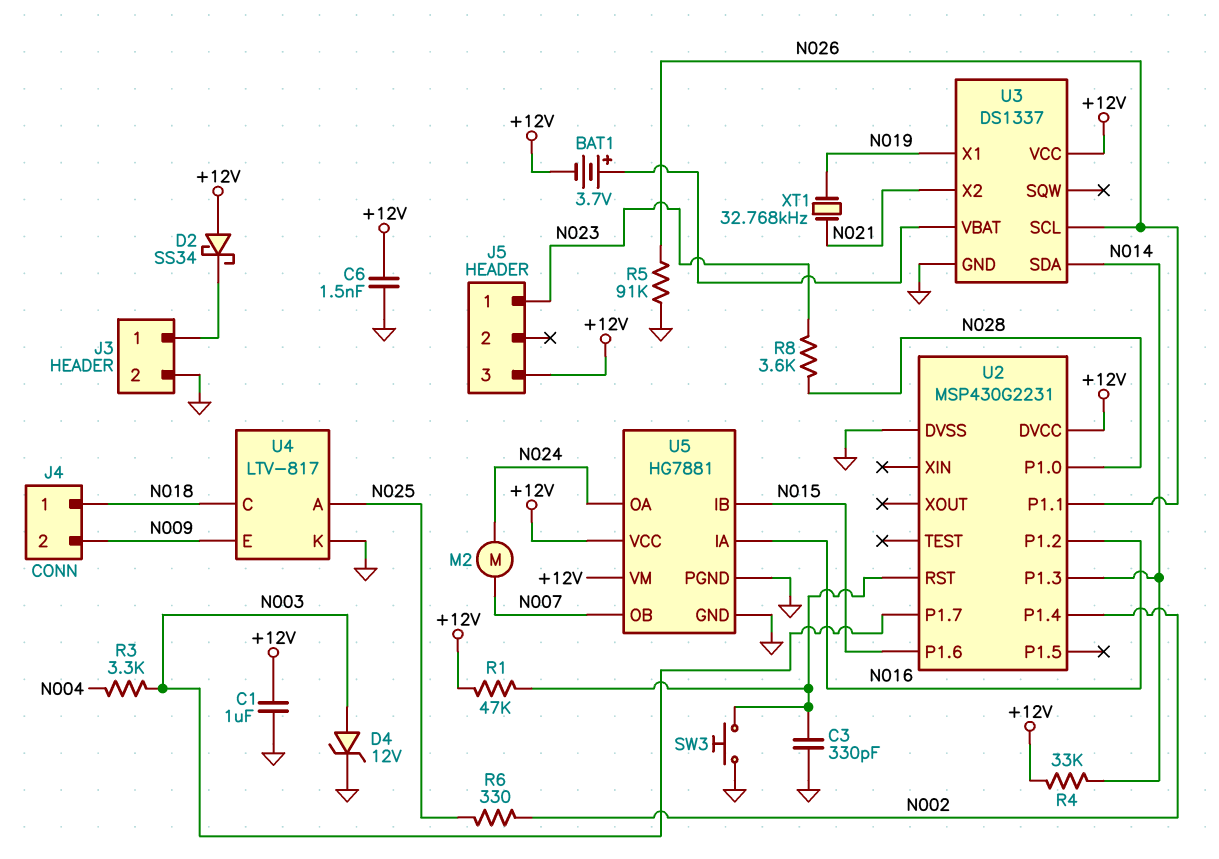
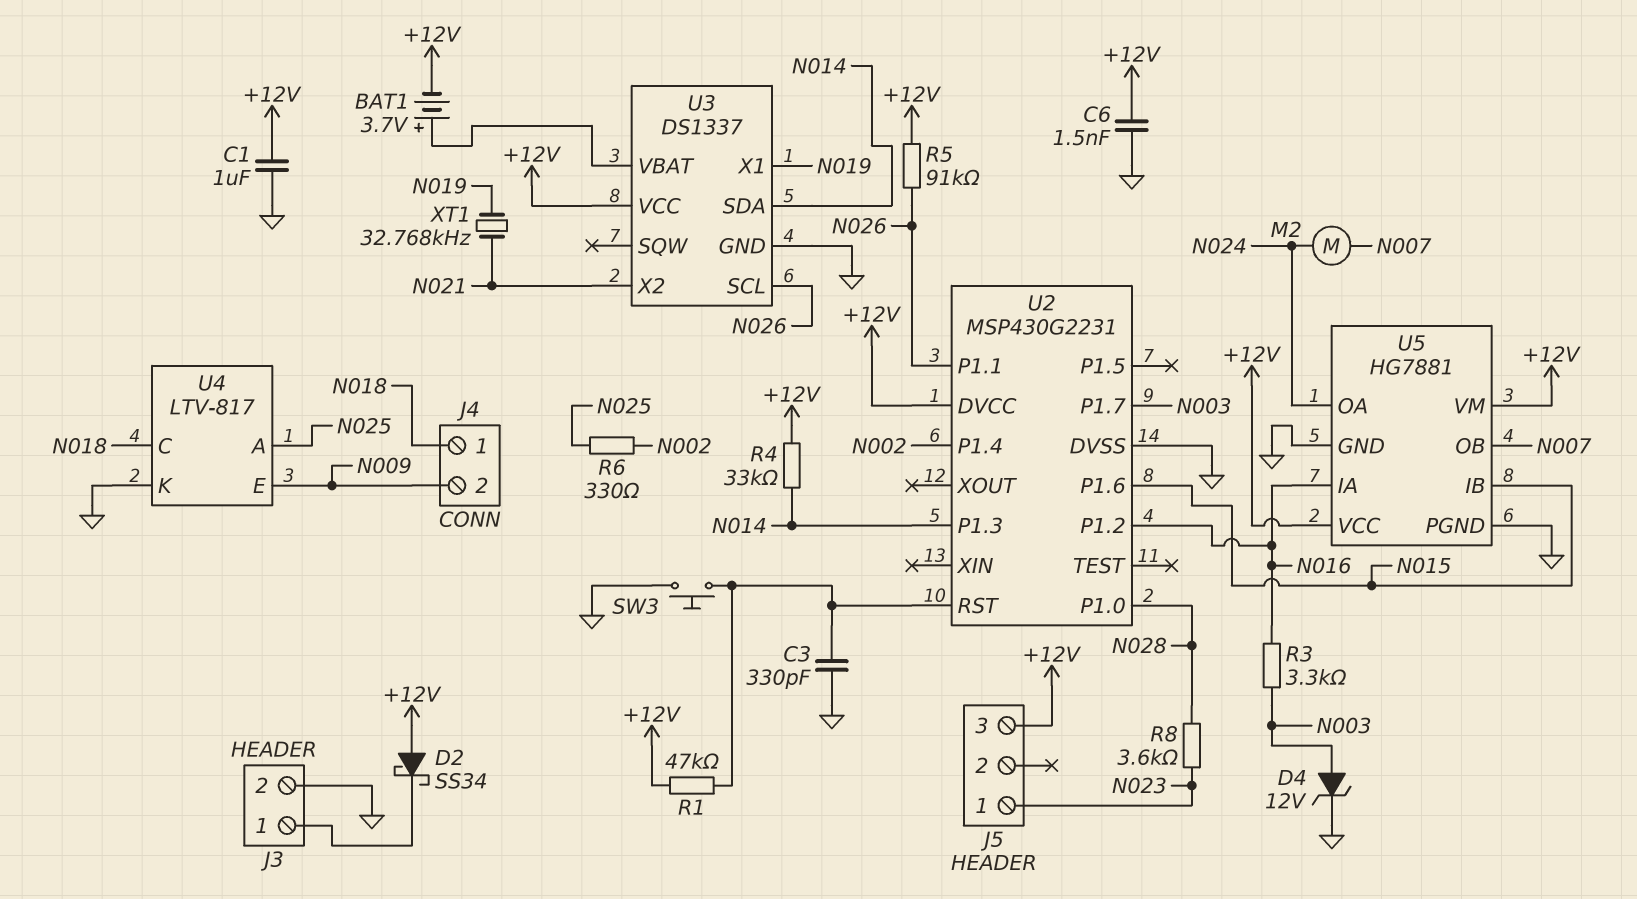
R3: 3.3k (N003, N004) -> 3.3k (N003, N016)
R5: 91k (GND, N026) -> 91k (+12V, N026)

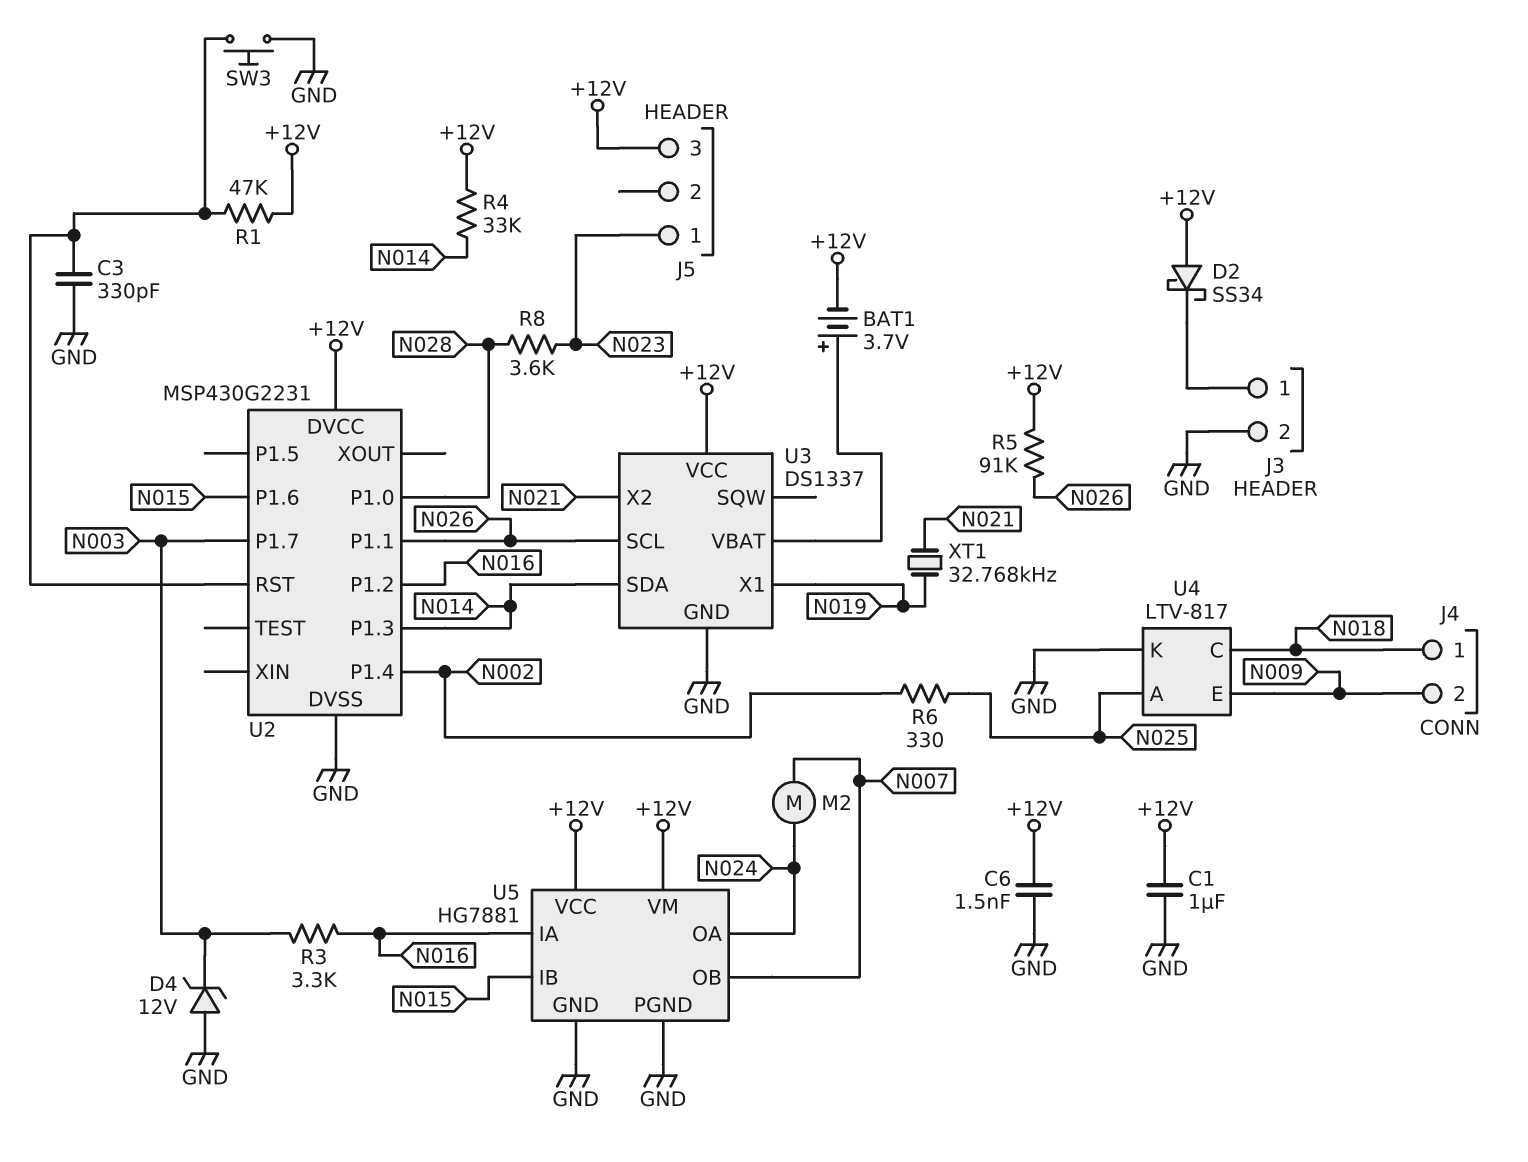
D4: zener 12V (A N003, K GND) -> zener 12V (A GND, K N003)

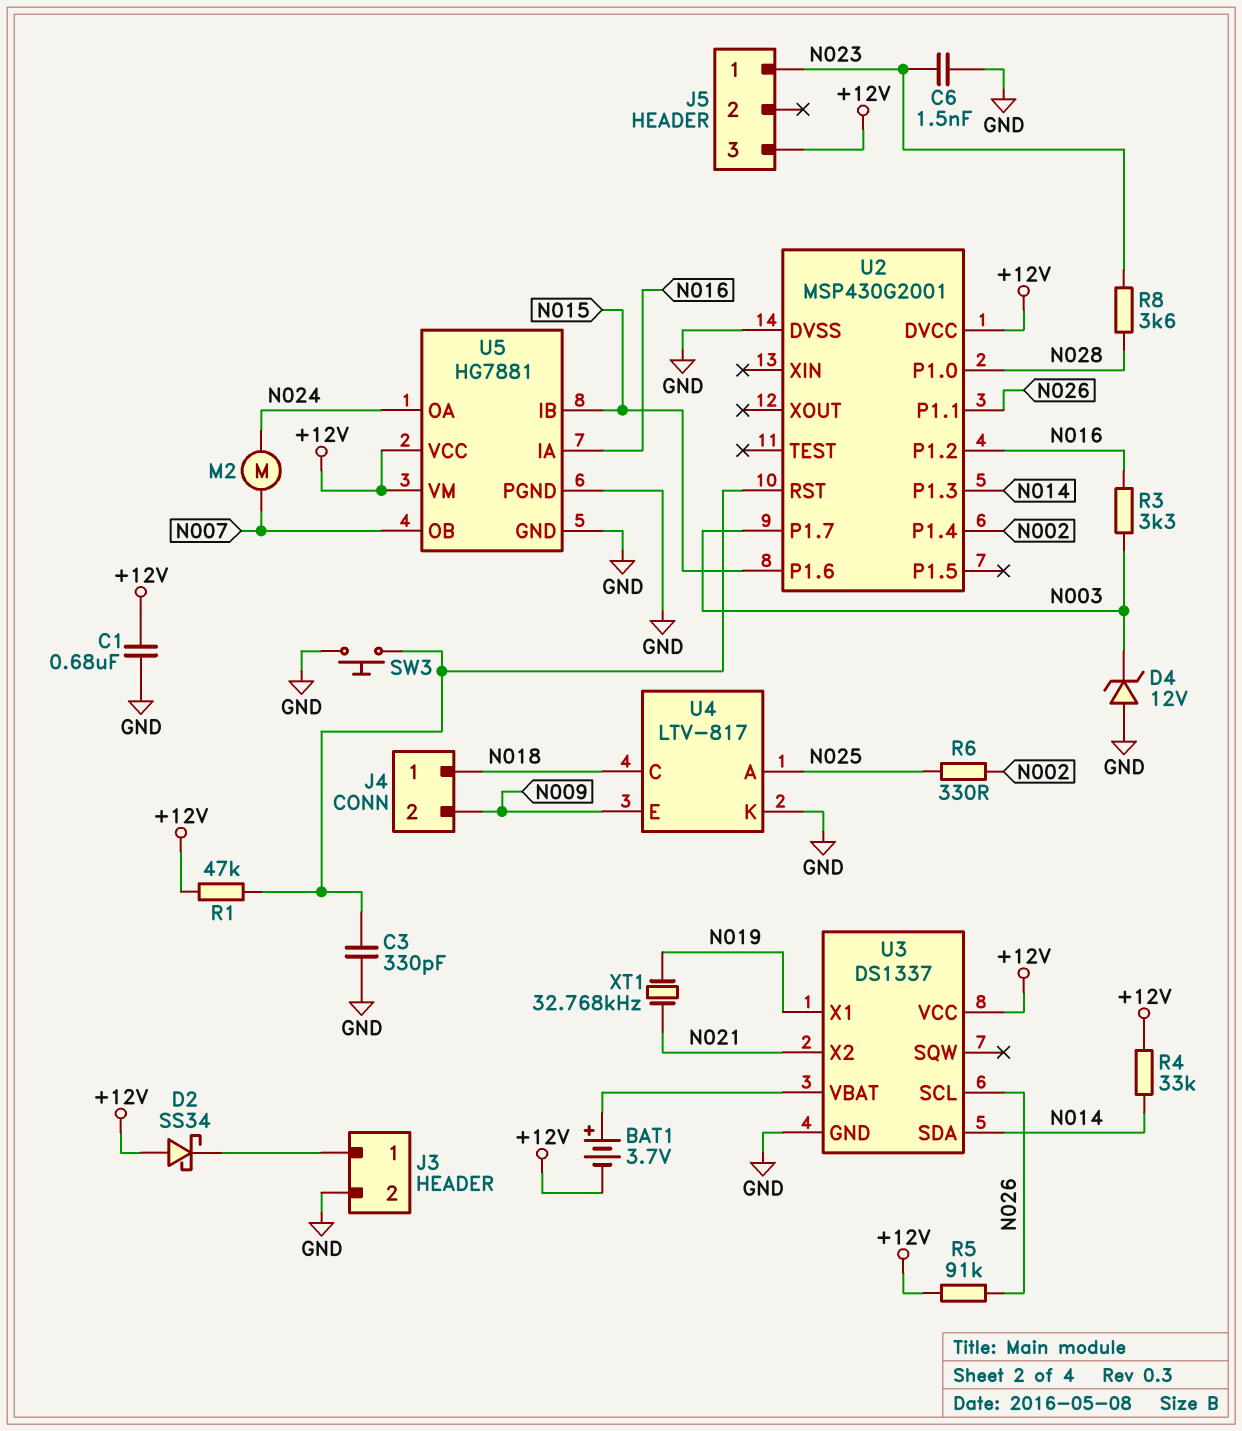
C1: 1uF (+12V, GND) -> 680nF (+12V, GND)
C6: 1.5nF (+12V, GND) -> 1.5nF (GND, N023)
U2: MSP430G2231 -> MSP430G2001

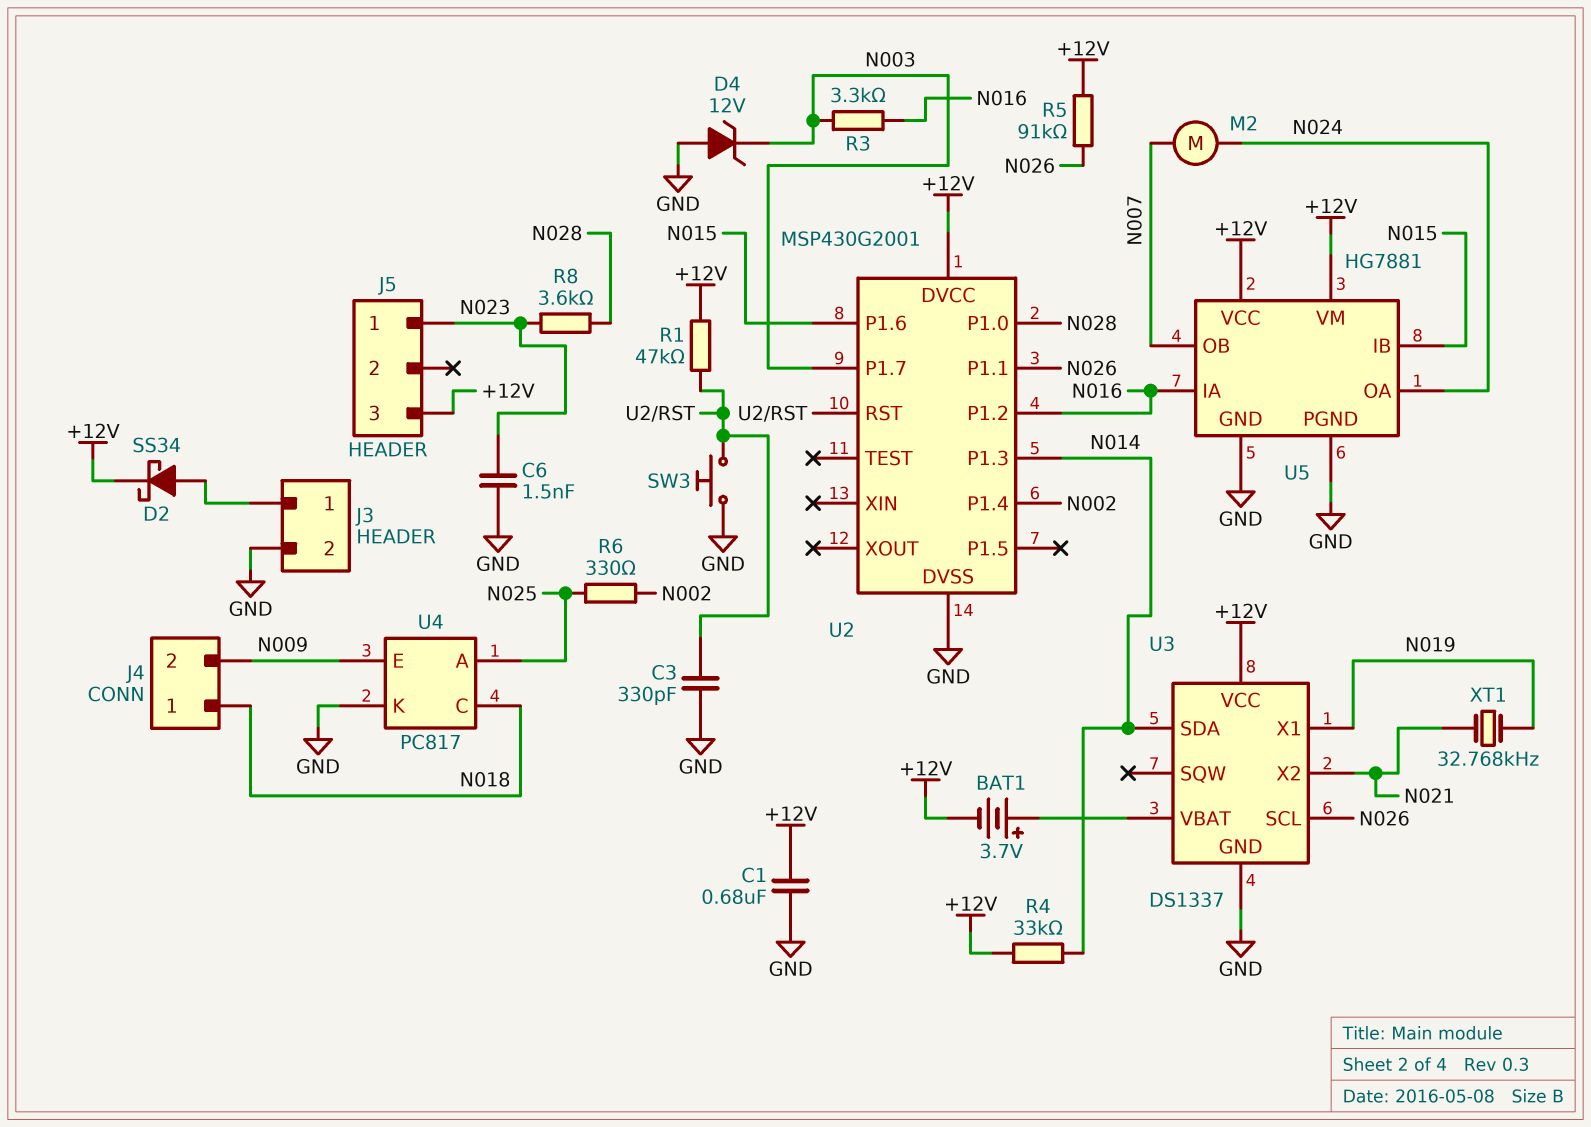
D2: schottky SS34 (A +12V, K J3/1) -> schottky SS34 (A J3/1, K +12V)
U4: LTV-817 -> PC817

